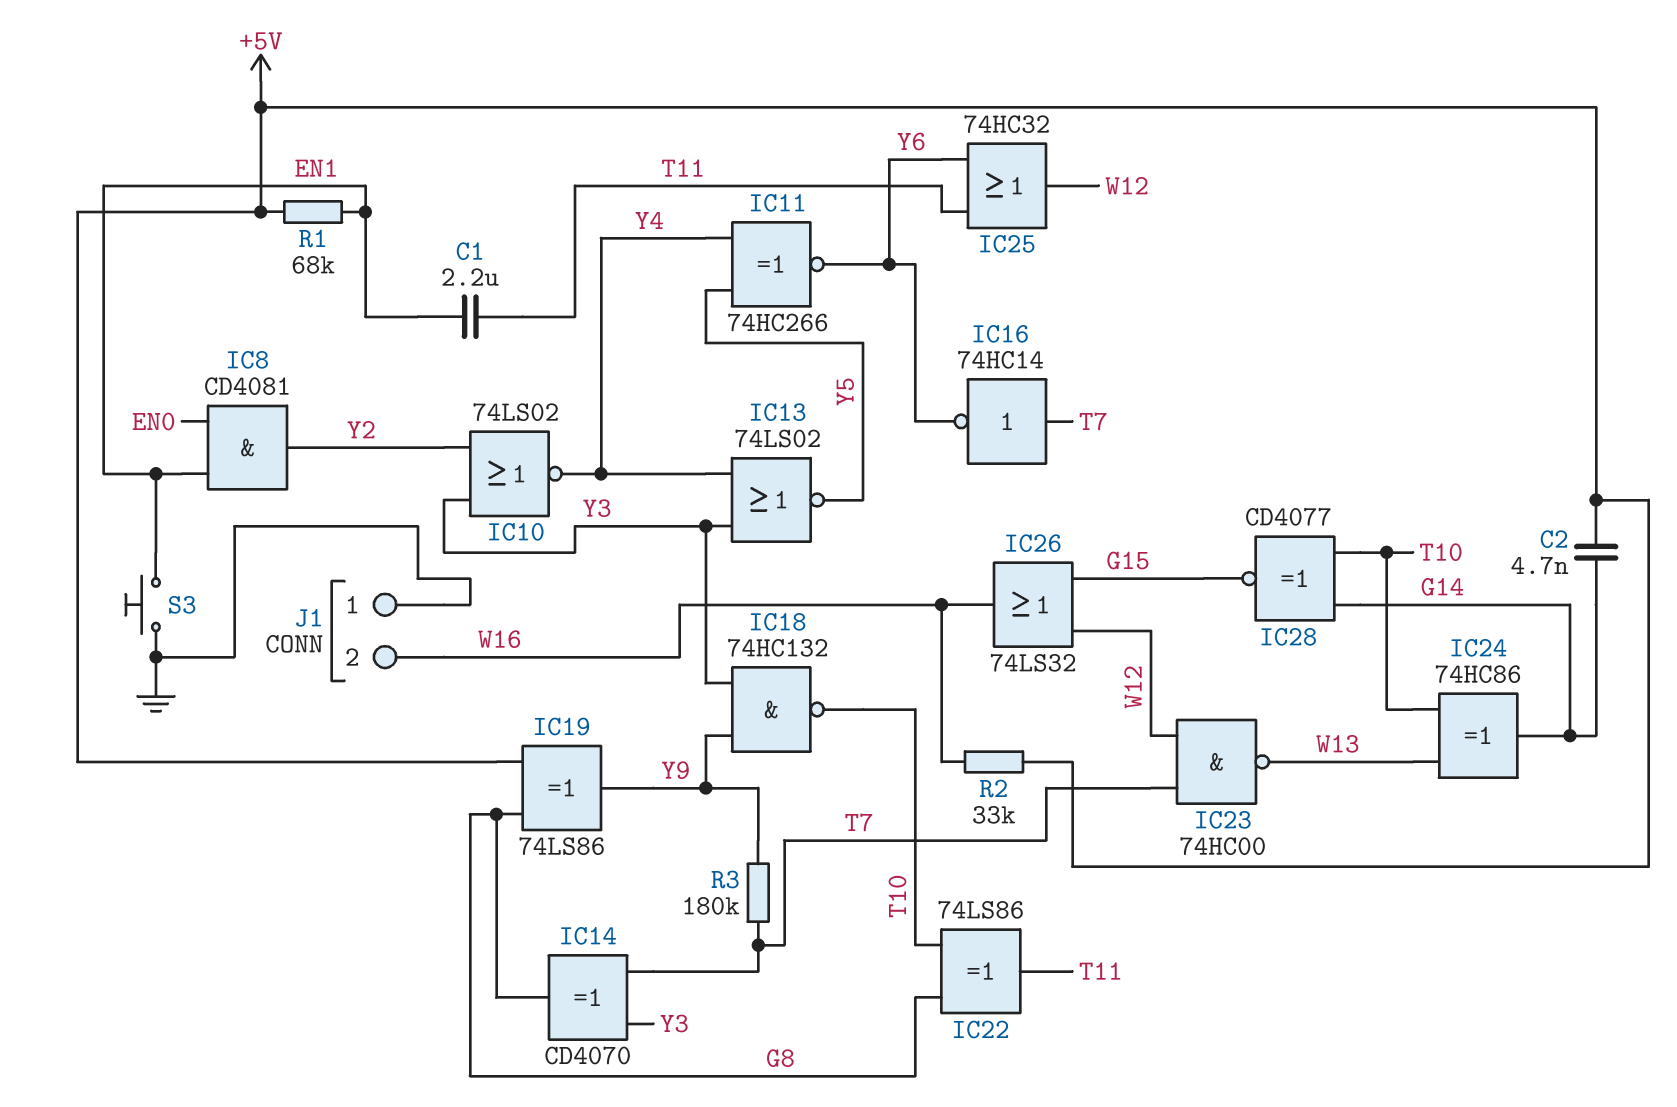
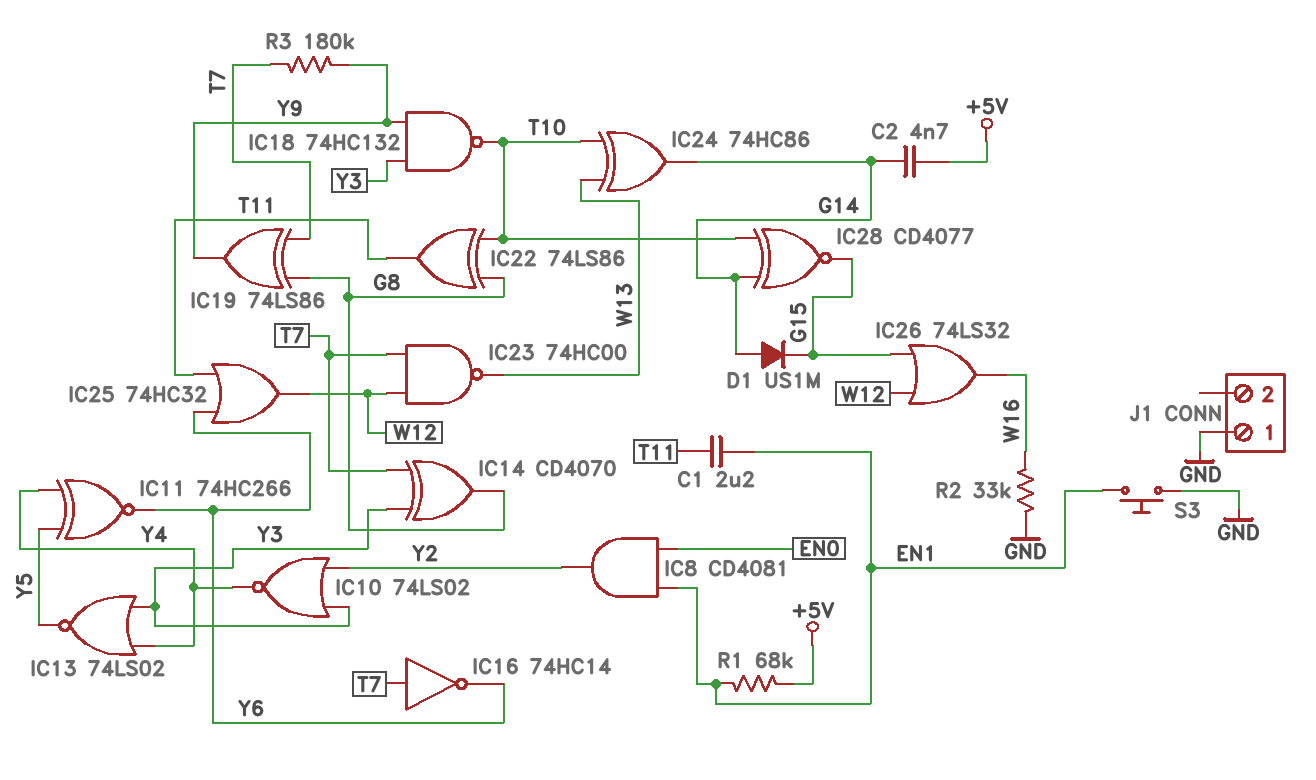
D1: none -> diode US1M (A G14, K G15)
IC19: XOR 74LS86 (in +5V, in G8, out Y9) -> XOR 74LS86 (in G8, in T7, out Y9)
J1 pin 2: W16 -> none
R2: 33k (+5V, W16) -> 33k (GND, W16)

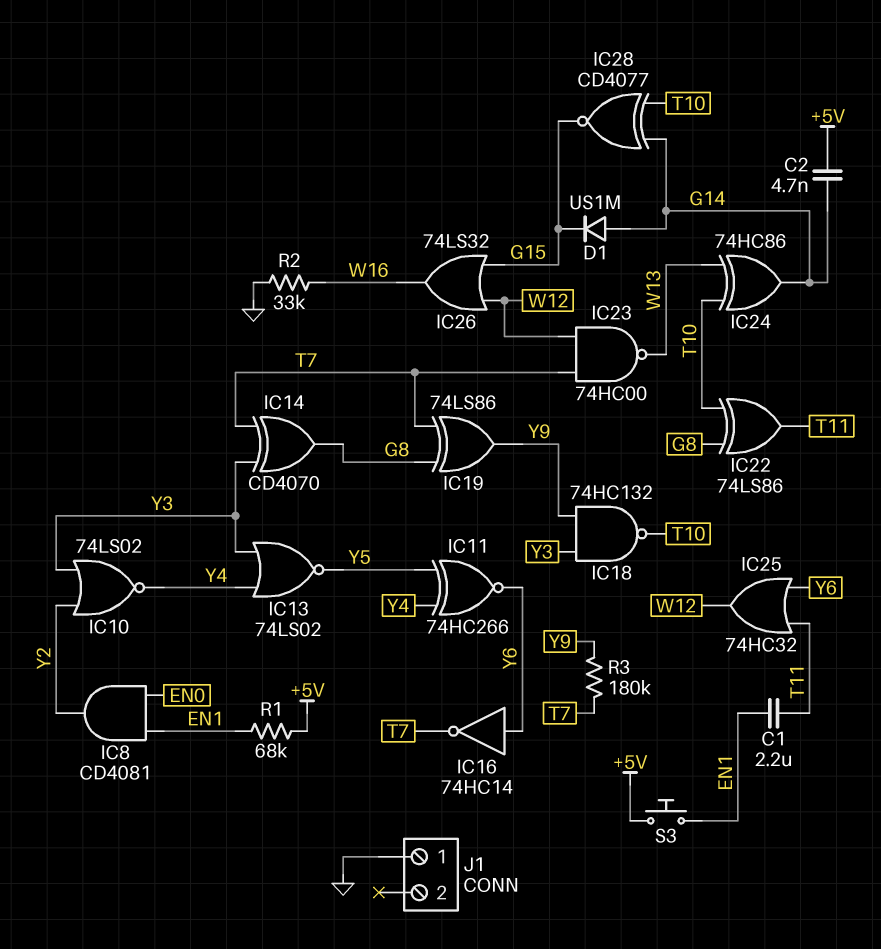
IC16: NOT 74HC14 (in T7, out Y6) -> NOT 74HC14 (in Y6, out T7)
S3: button (EN1, GND) -> button (+5V, EN1)

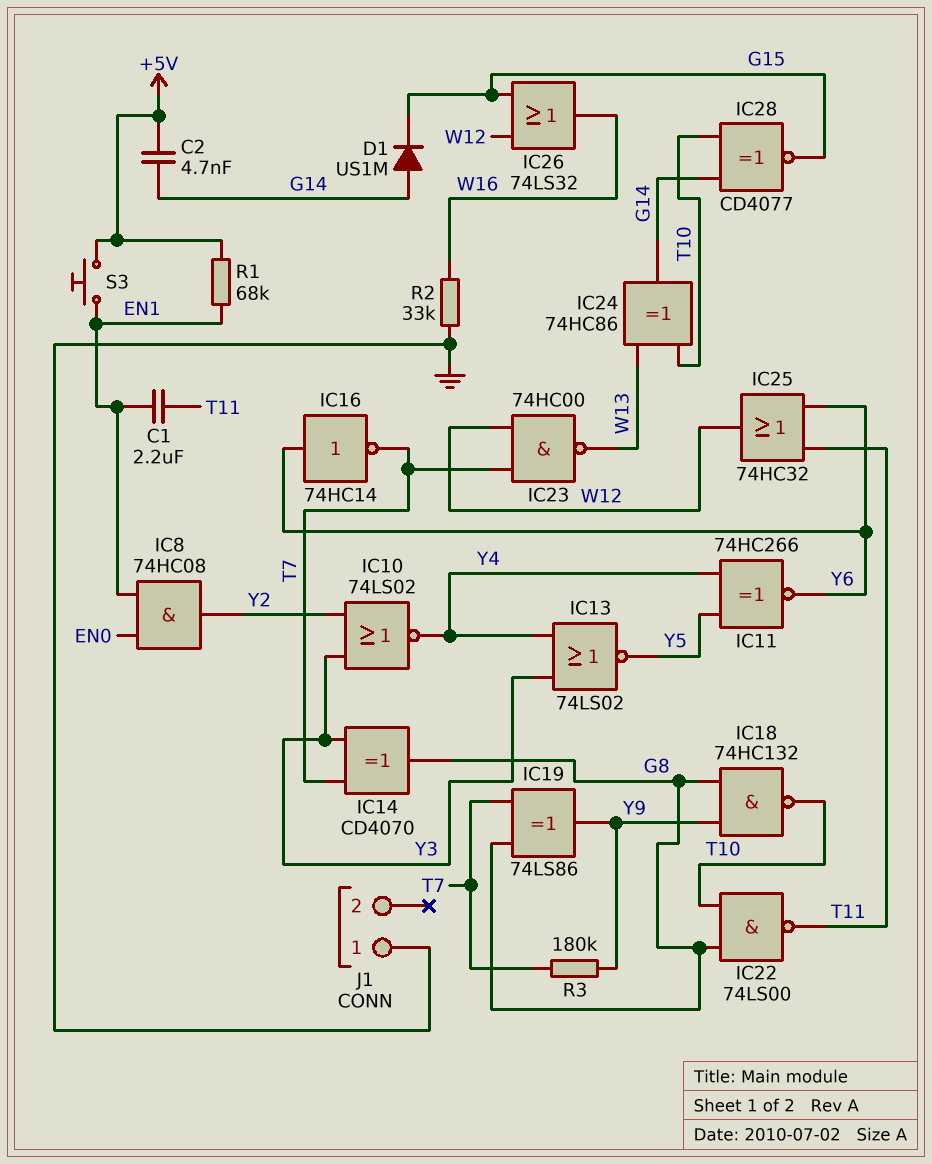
IC8: AND CD4081 (in EN0, in EN1, out Y2) -> AND 74HC08 (in EN0, in EN1, out Y2)
IC18: NAND 74HC132 (in Y3, in Y9, out T10) -> NAND 74HC132 (in G8, in Y9, out T10)
IC22: XOR 74LS86 (in G8, in T10, out T11) -> NAND 74LS00 (in G8, in T10, out T11)

